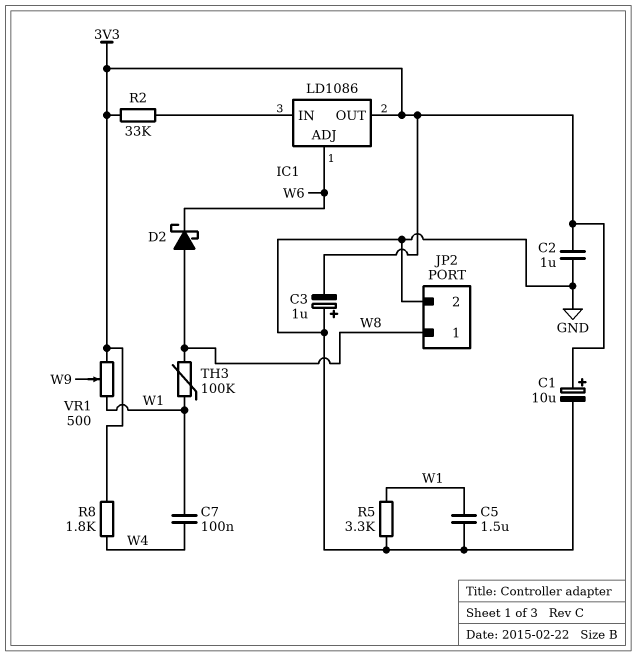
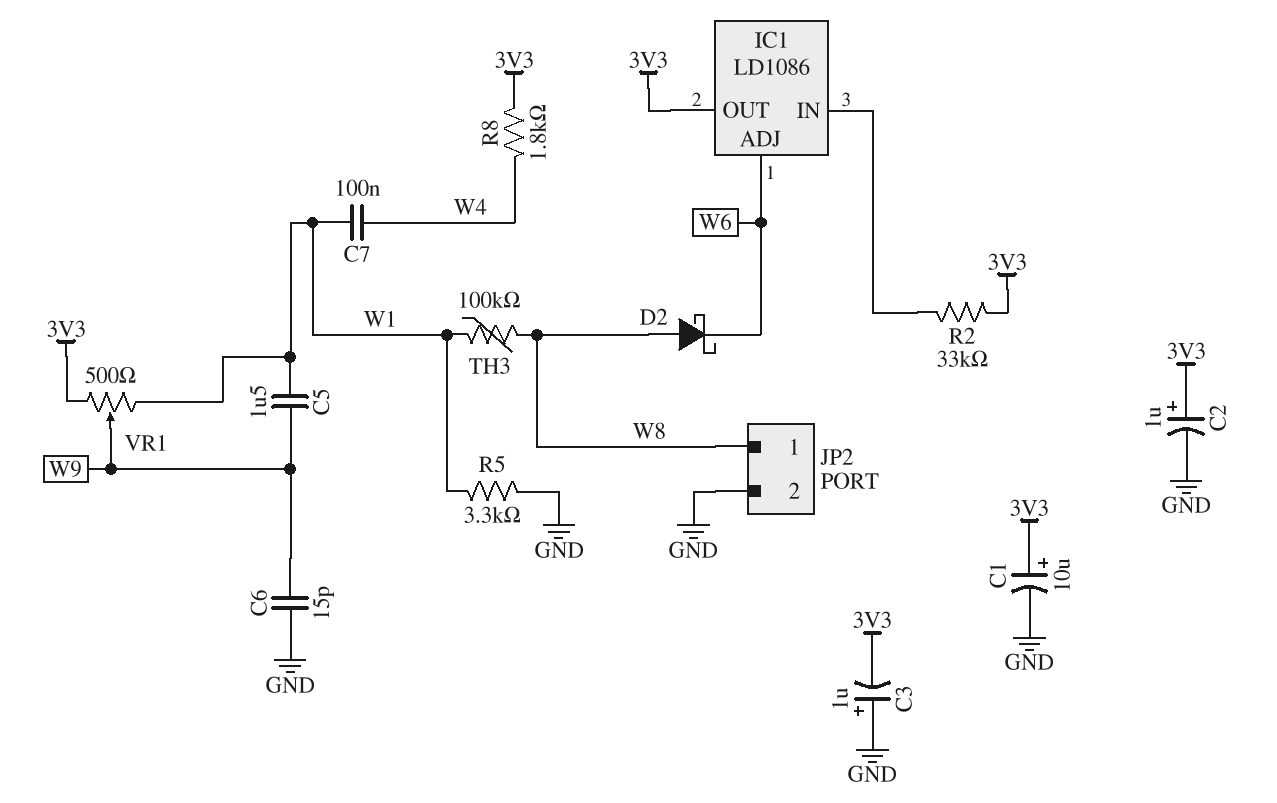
C2: 1uF (3V3, GND) -> 1uF (plus 3V3, minus GND)
C5: 1.5uF (GND, W1) -> 1.5uF (W1, W9)
C6: none -> 15pF (GND, W9)

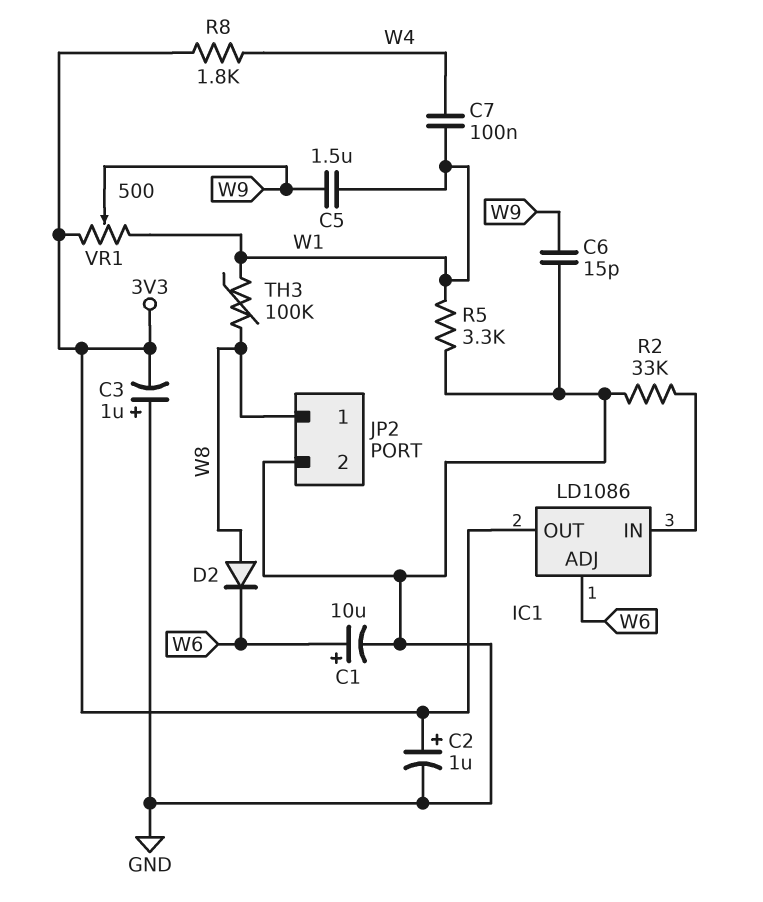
C1: 10uF (plus 3V3, minus GND) -> 10uF (plus W6, minus GND)
D2: schottky (A W8, K W6) -> diode (A W8, K W6)
R2: 33k (3V3, IC1/IN) -> 33k (GND, IC1/IN)

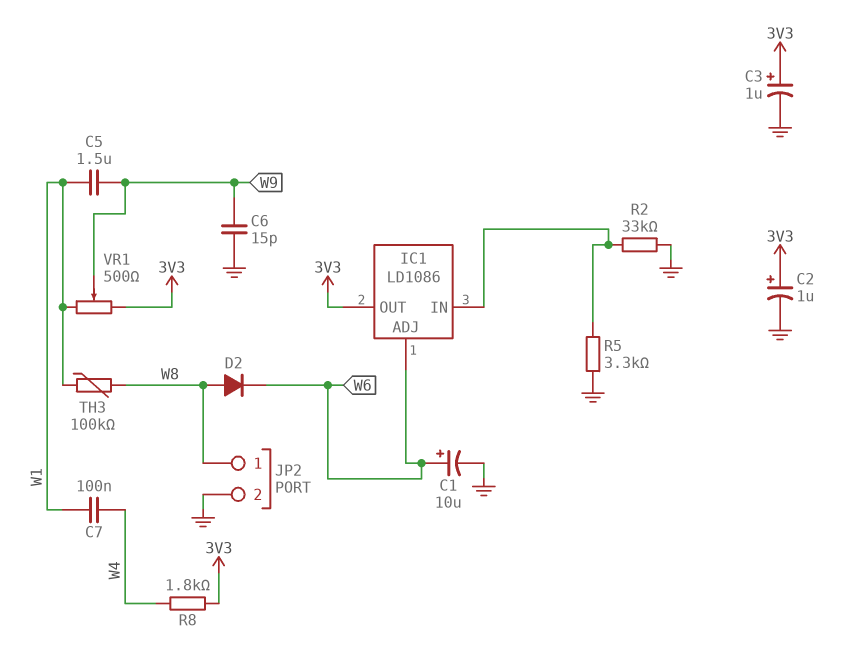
C3: 1uF (plus GND, minus 3V3) -> 1uF (plus 3V3, minus GND)
R5: 3.3k (GND, W1) -> 3.3k (GND, IC1/IN)

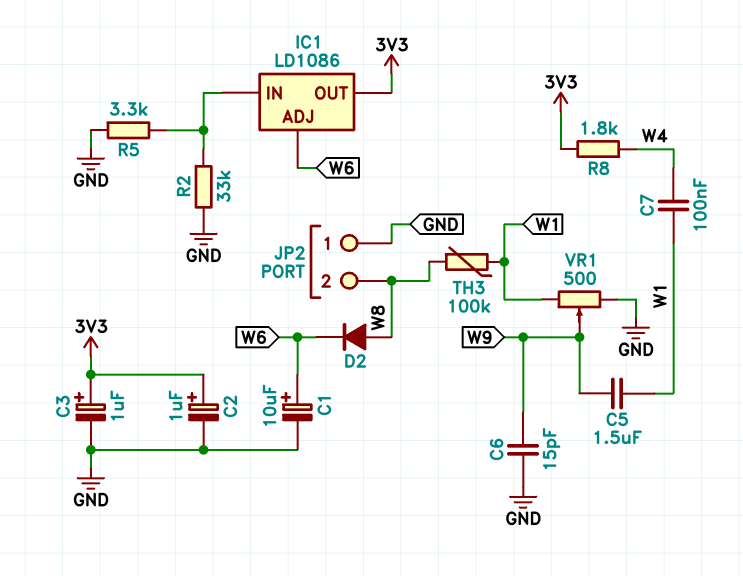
JP2 pin 1: W8 -> GND
JP2 pin 2: GND -> W8
VR1: 500 (3V3, W1, wiper W9) -> 500 (GND, W1, wiper W9)

